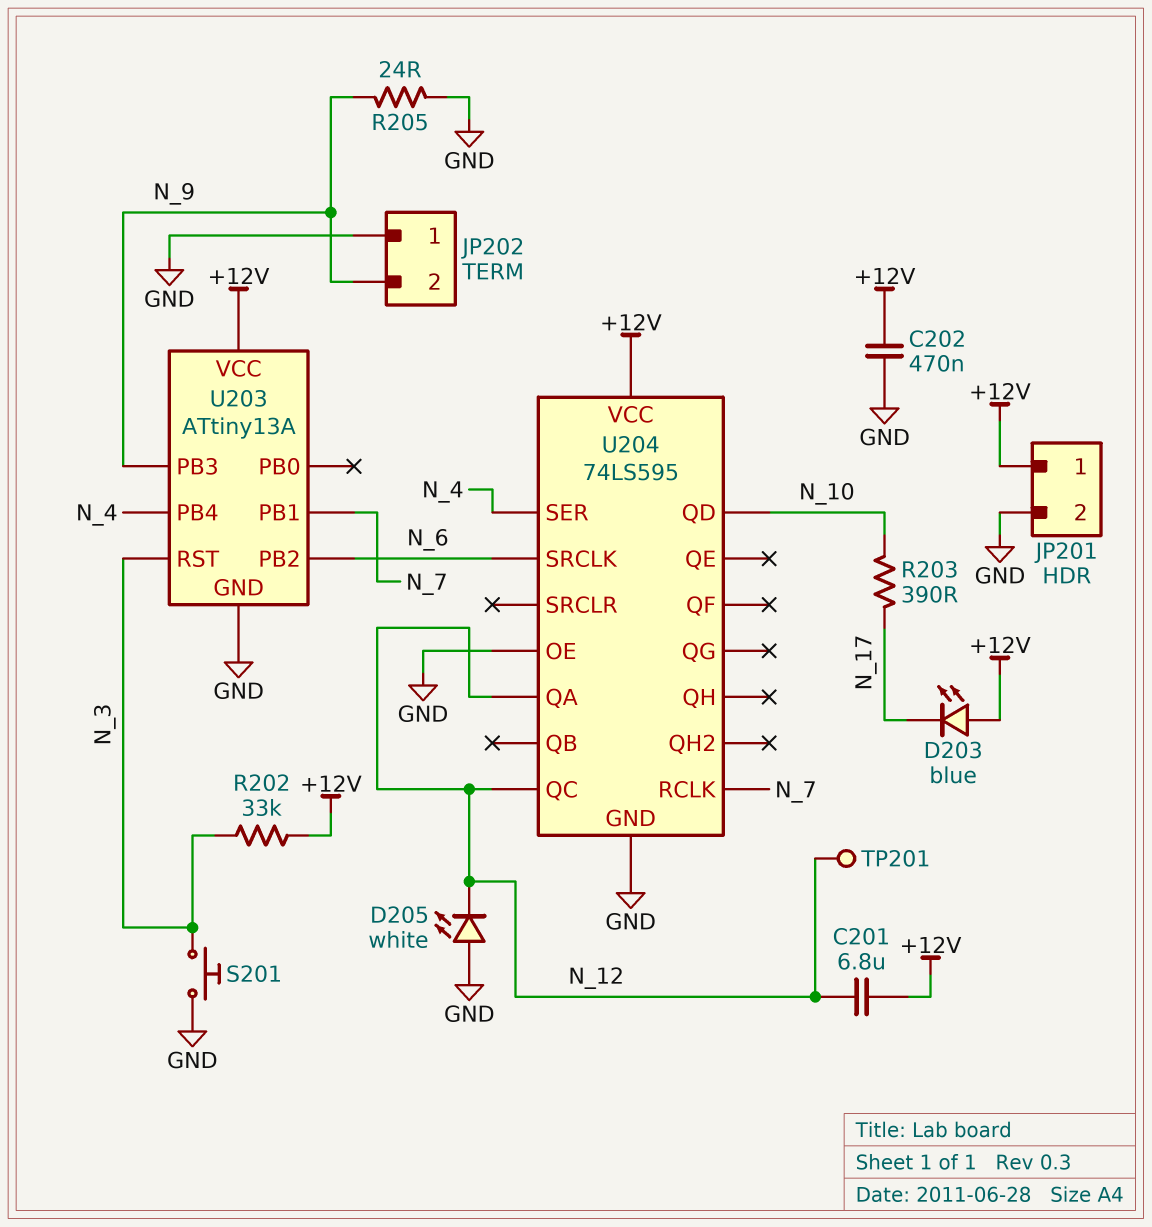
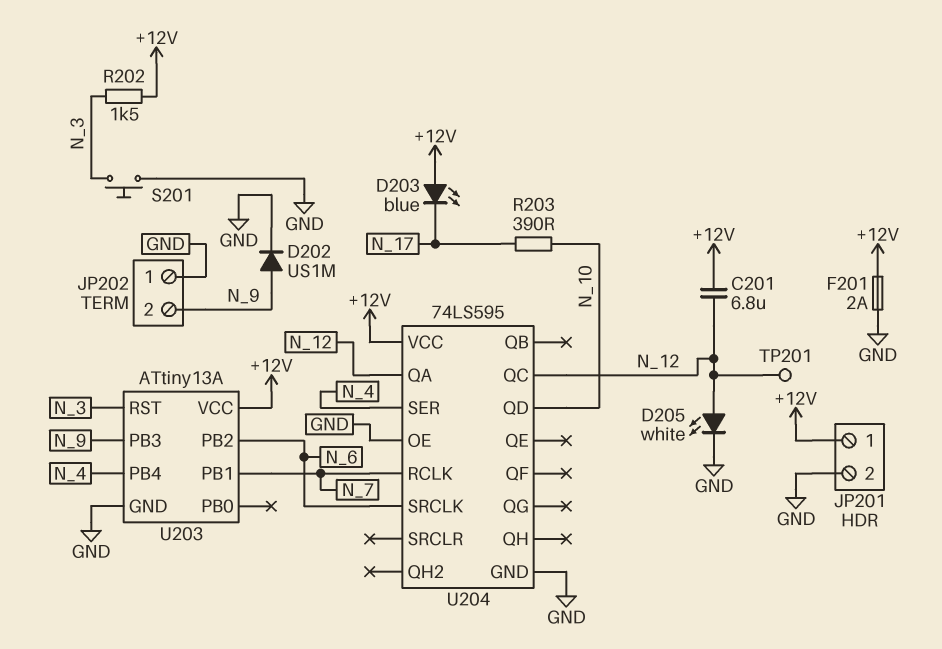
C202: 470nF (+12V, GND) -> none
D202: none -> diode US1M (A N_9, K GND)
D205: LED white (A GND, K N_12) -> LED white (A N_12, K GND)
F201: none -> 2A (+12V, GND)
R202: 33k (+12V, N_3) -> 1.5k (+12V, N_3)
R205: 24 (GND, N_9) -> none

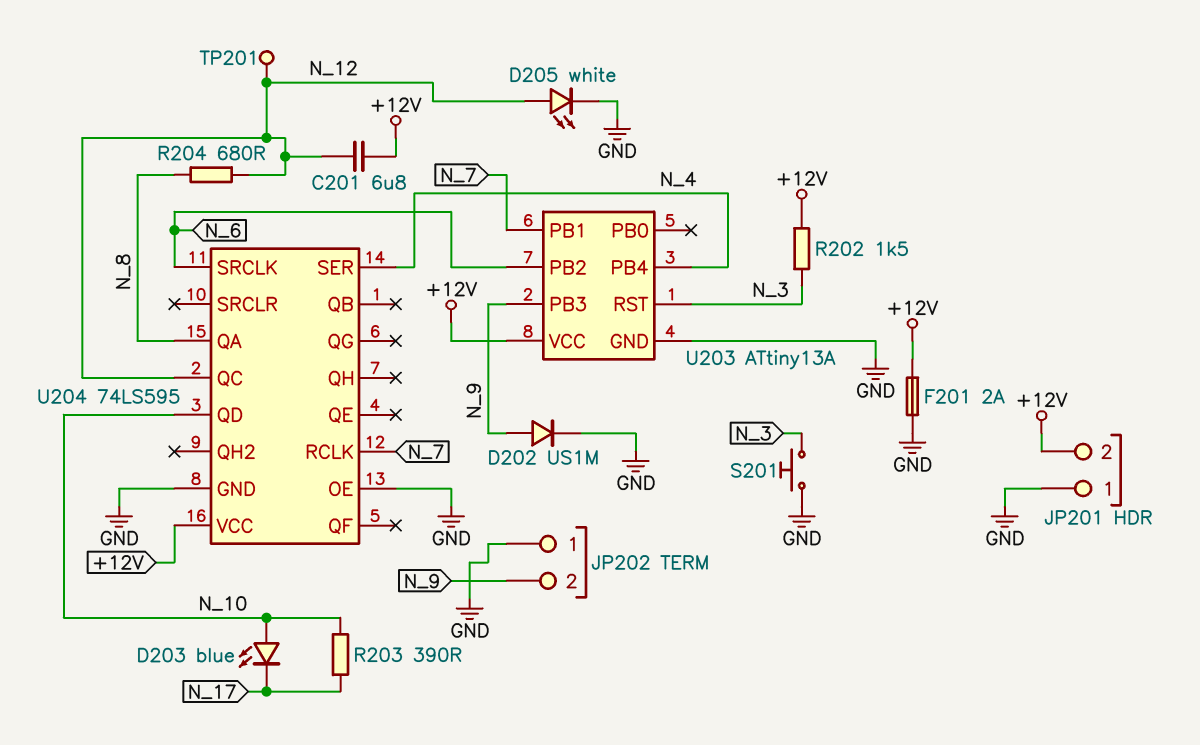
D203: LED blue (A +12V, K N_17) -> LED blue (A N_10, K N_17)
JP201 pin 1: +12V -> GND
JP201 pin 2: GND -> +12V
R204: none -> 680 (N_8, N_12)
U204 pin QA: N_12 -> N_8

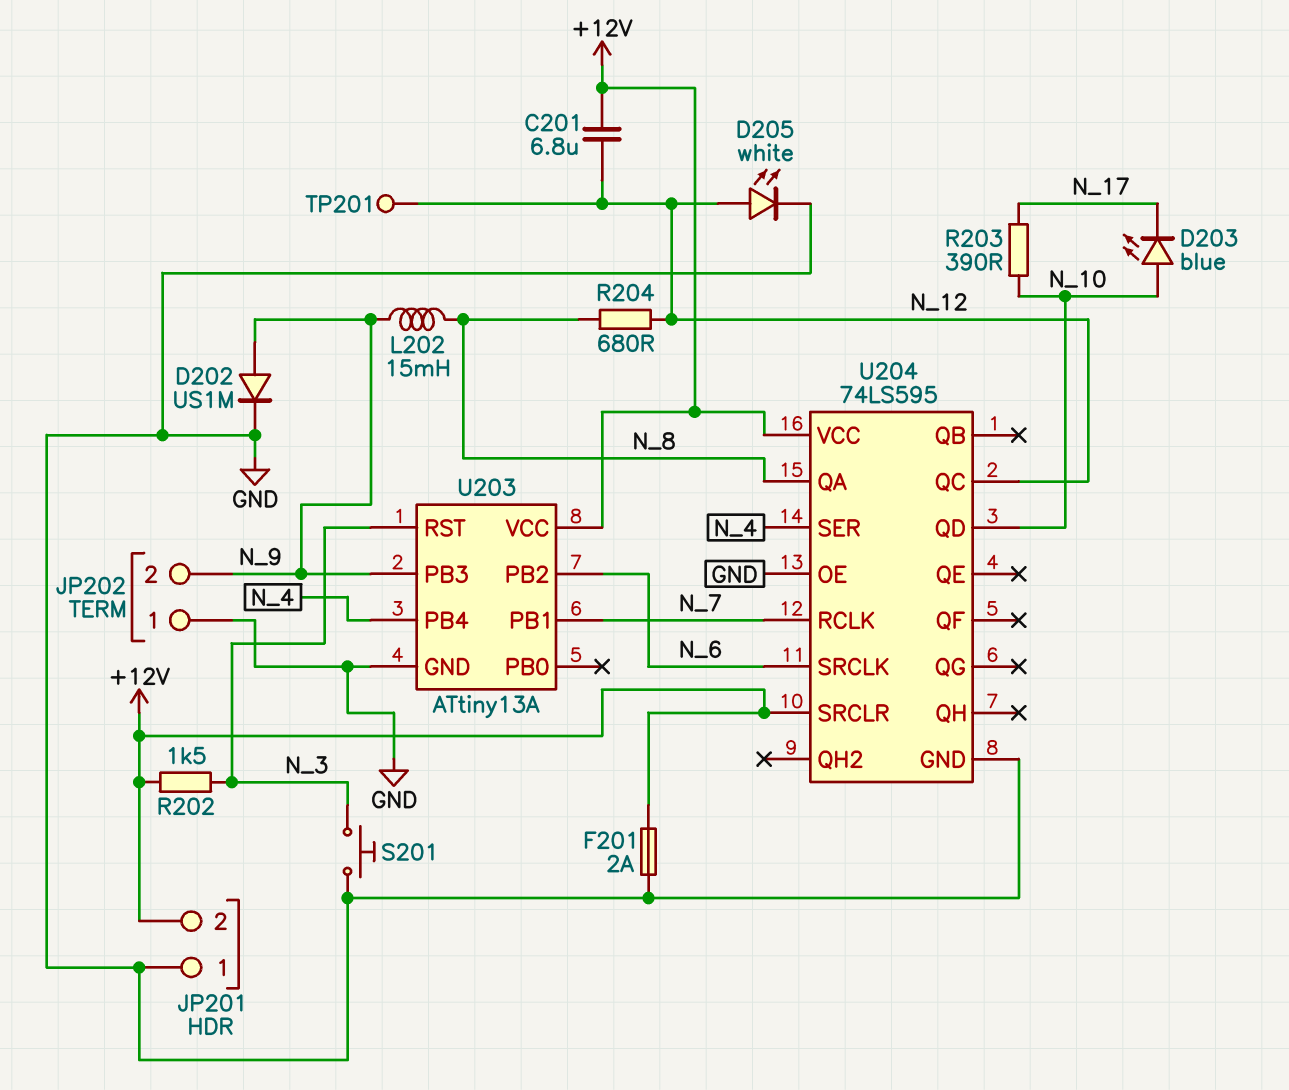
L202: none -> 15mH (N_8, N_9)
U204 pin SRCLR: none -> +12V

